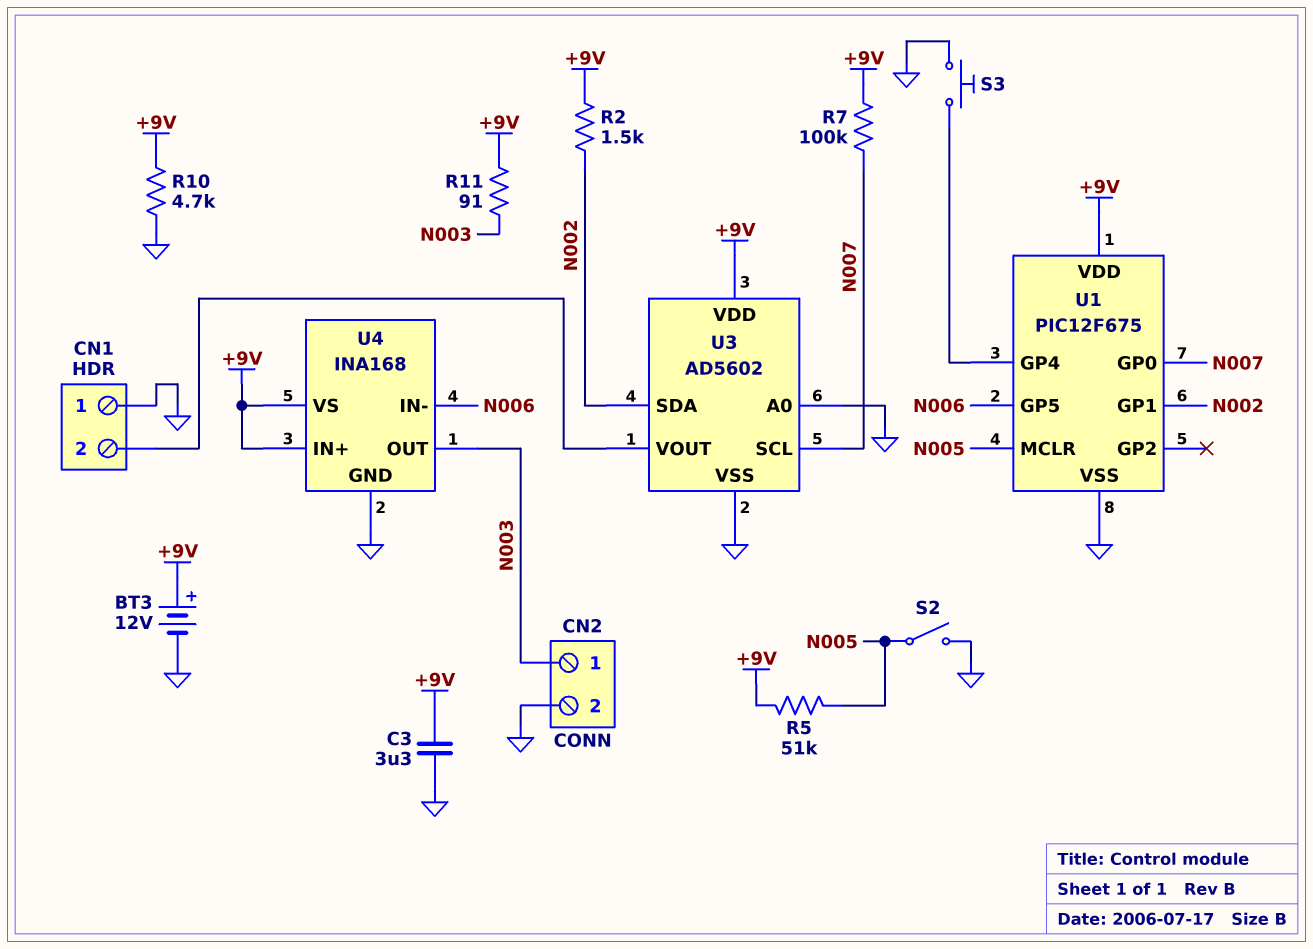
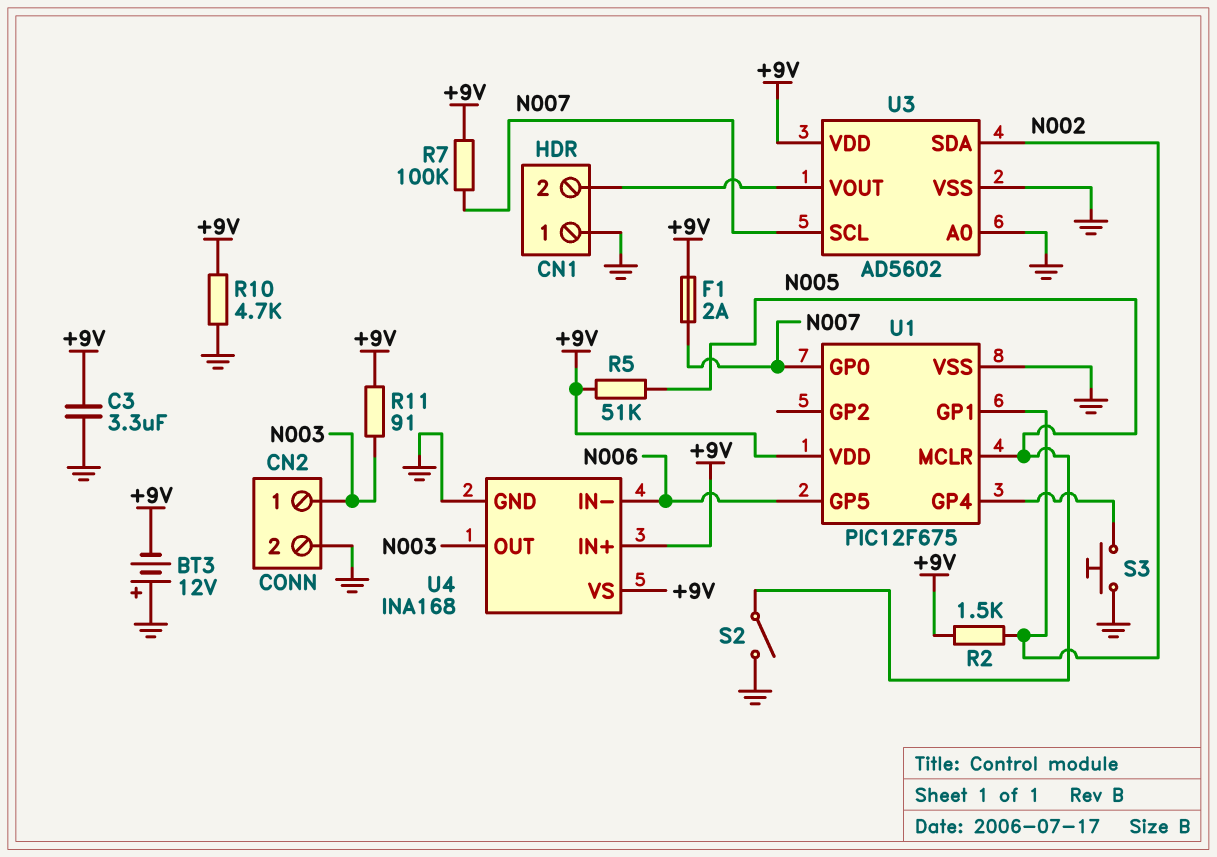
BT3: 12V (plus +9V, minus GND) -> 12V (plus GND, minus +9V)
F1: none -> 2A (+9V, N007)

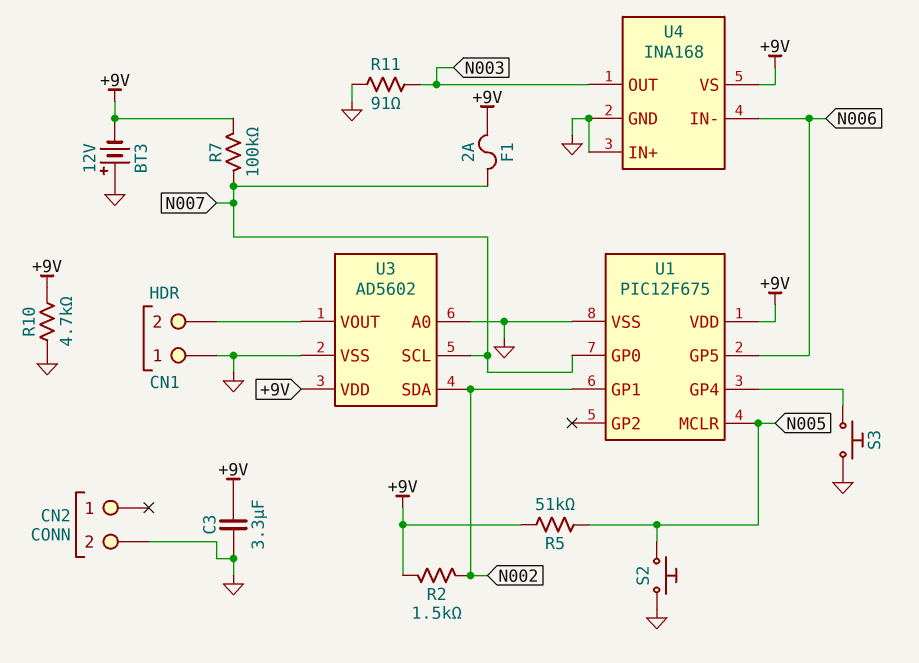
CN2 pin 1: N003 -> none
R11: 91 (+9V, N003) -> 91 (GND, N003)
S2: switch (GND, N005) -> button (GND, N005)
U4 pin IN+: +9V -> GND

